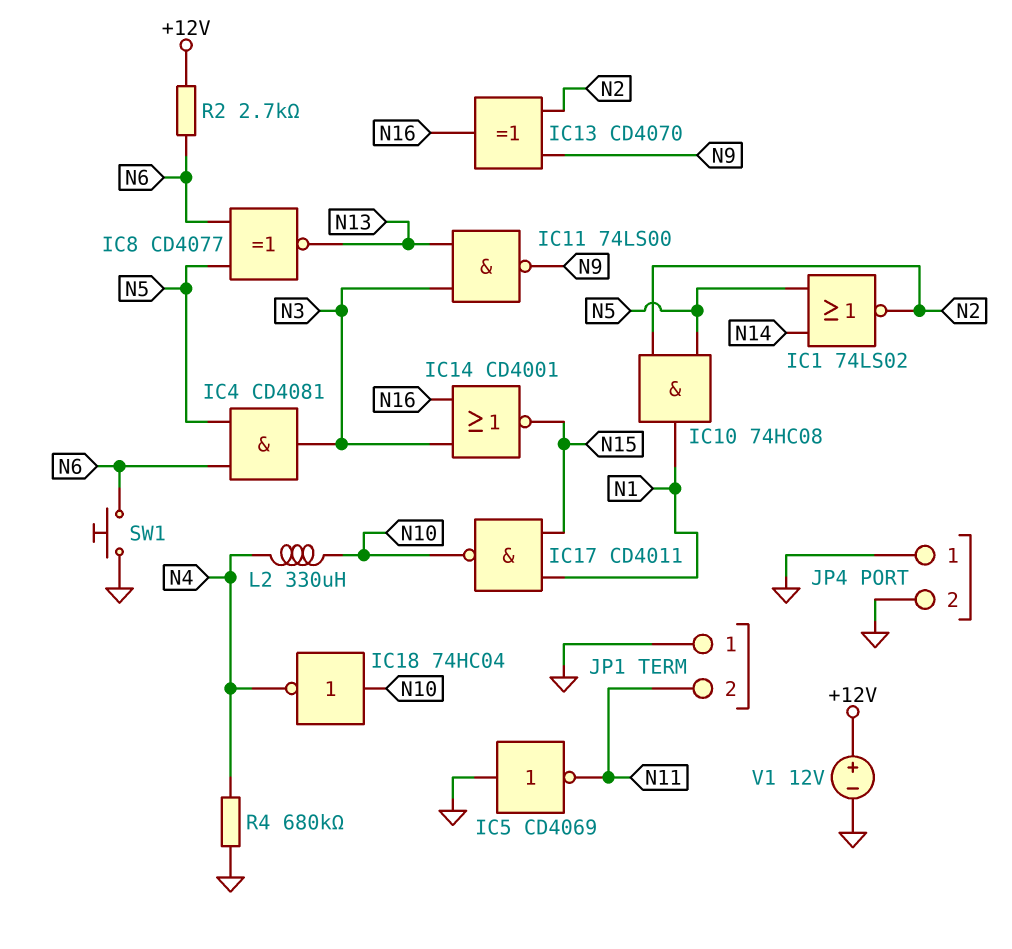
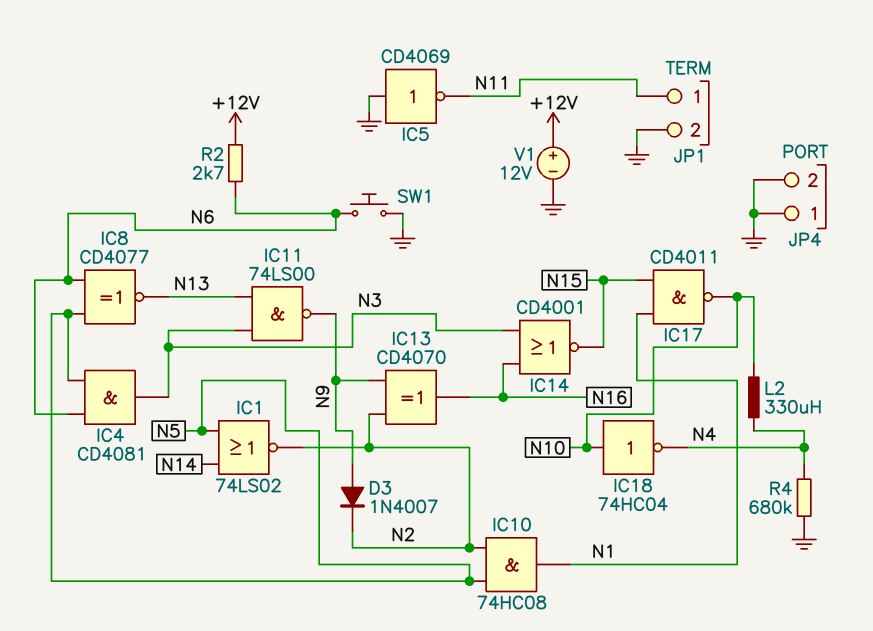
D3: none -> diode 1N4007 (A N9, K N2)
JP1 pin 1: GND -> N11
JP1 pin 2: N11 -> GND

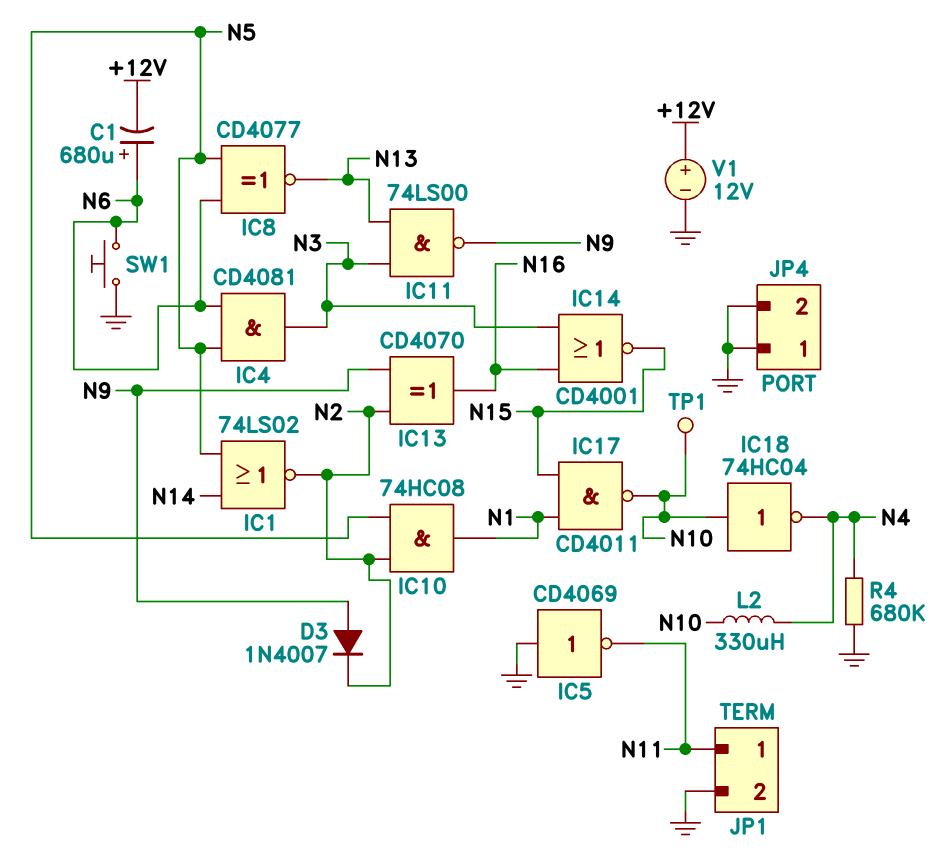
C1: none -> 680uF (plus N6, minus +12V)
R2: 2.7k (+12V, N6) -> none
TP1: none -> test point (N10)

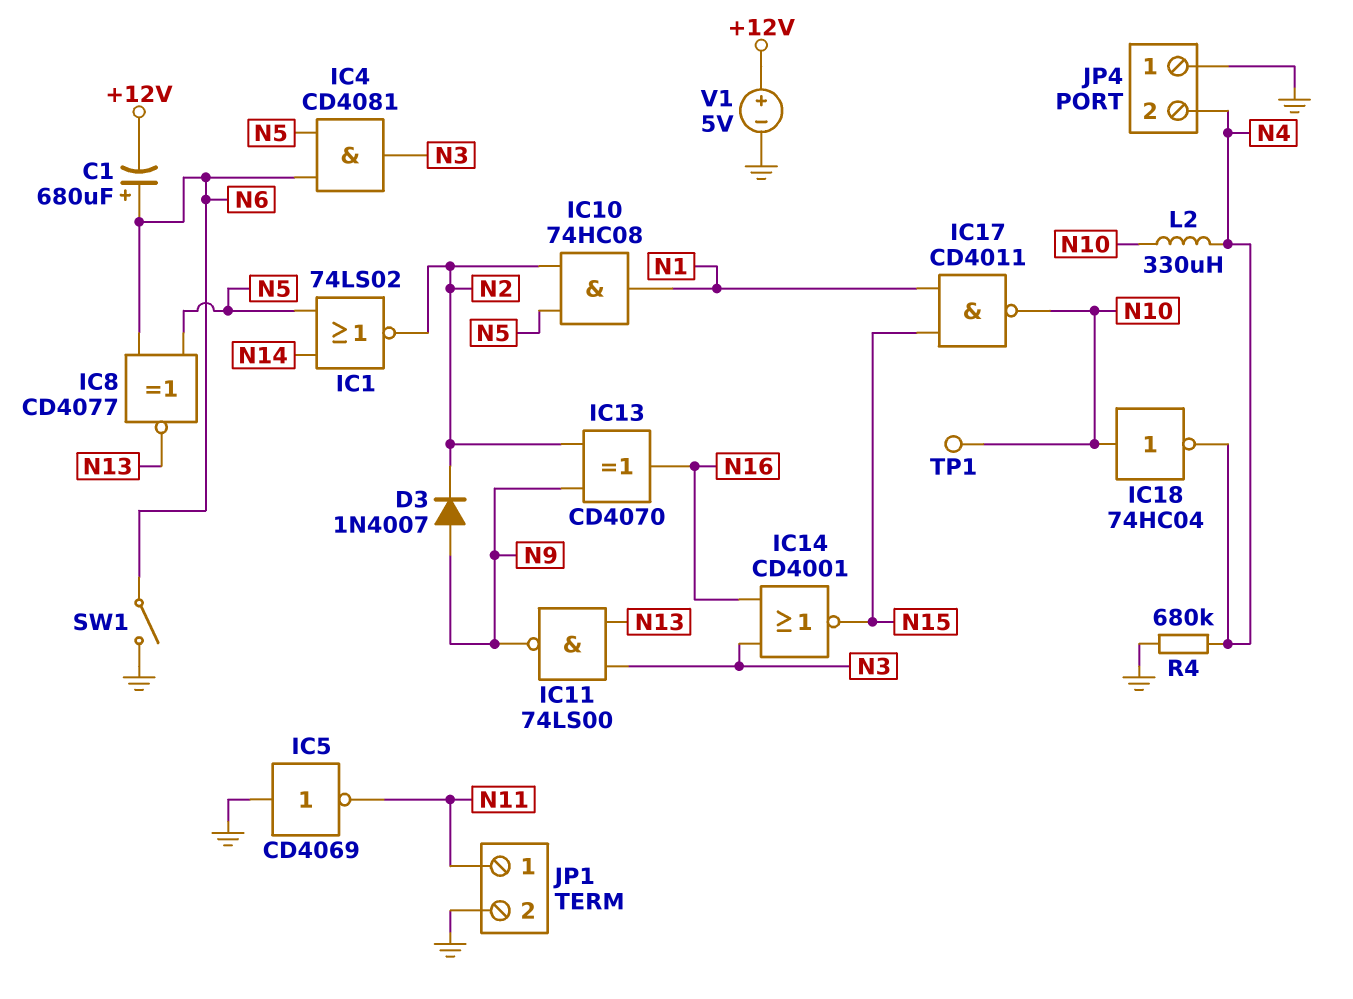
JP4 pin 2: GND -> N4
SW1: button (GND, N6) -> switch (GND, N6)
V1: 12V (plus +12V, minus GND) -> 5V (plus +12V, minus GND)

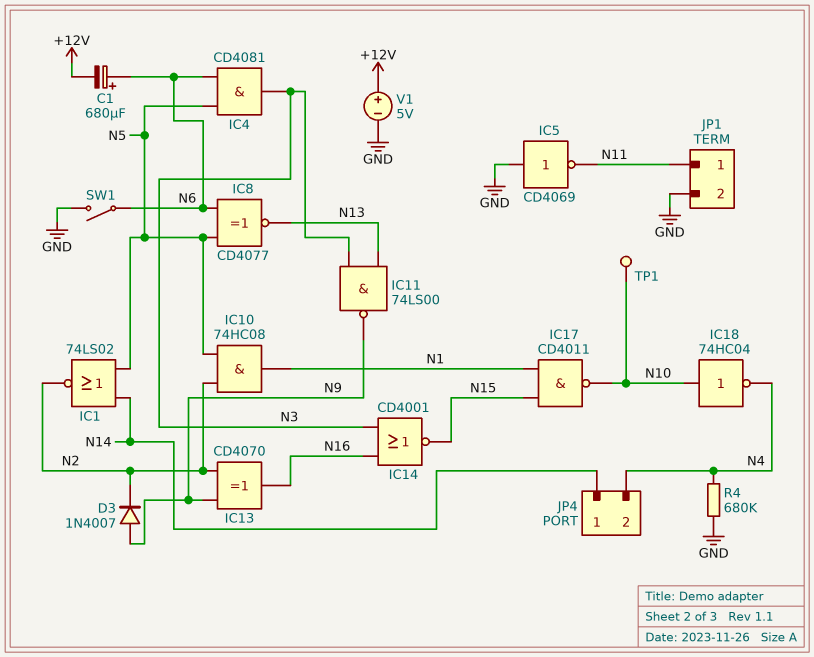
JP4 pin 1: GND -> N14
L2: 330uH (N4, N10) -> none

